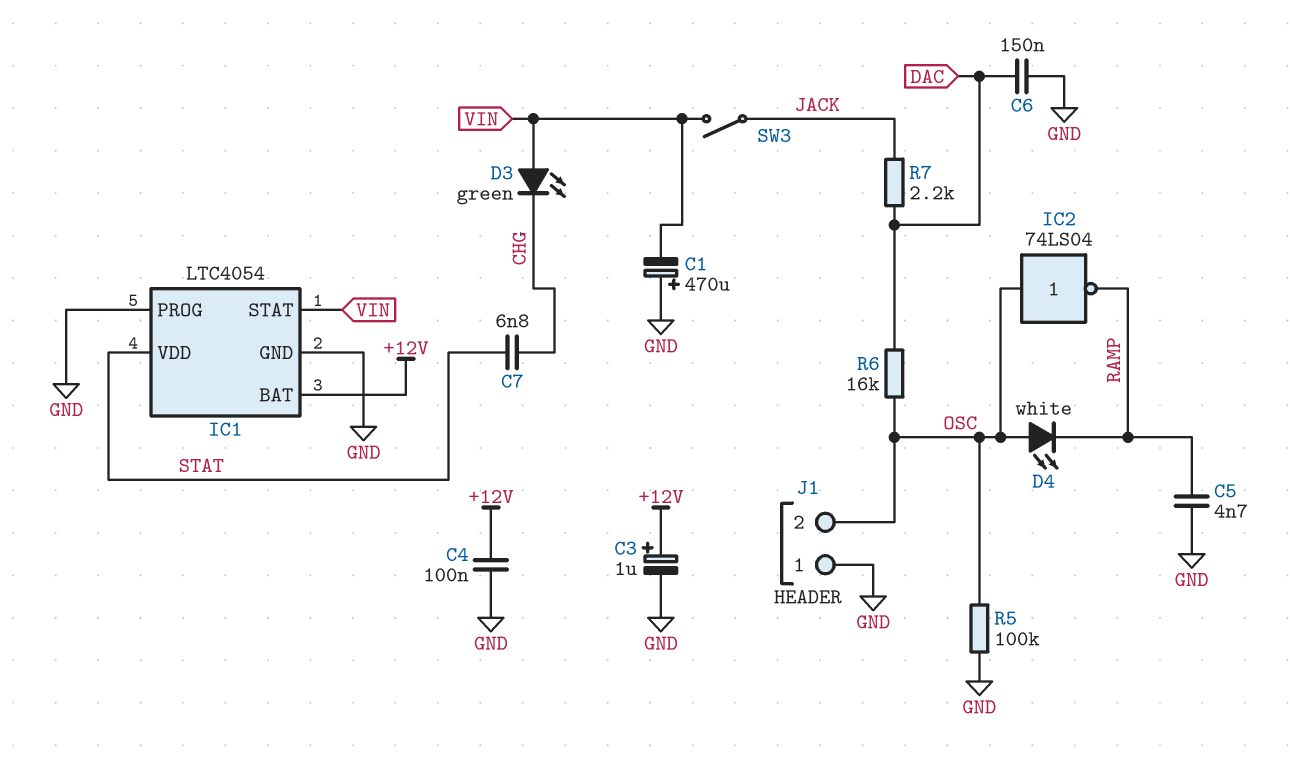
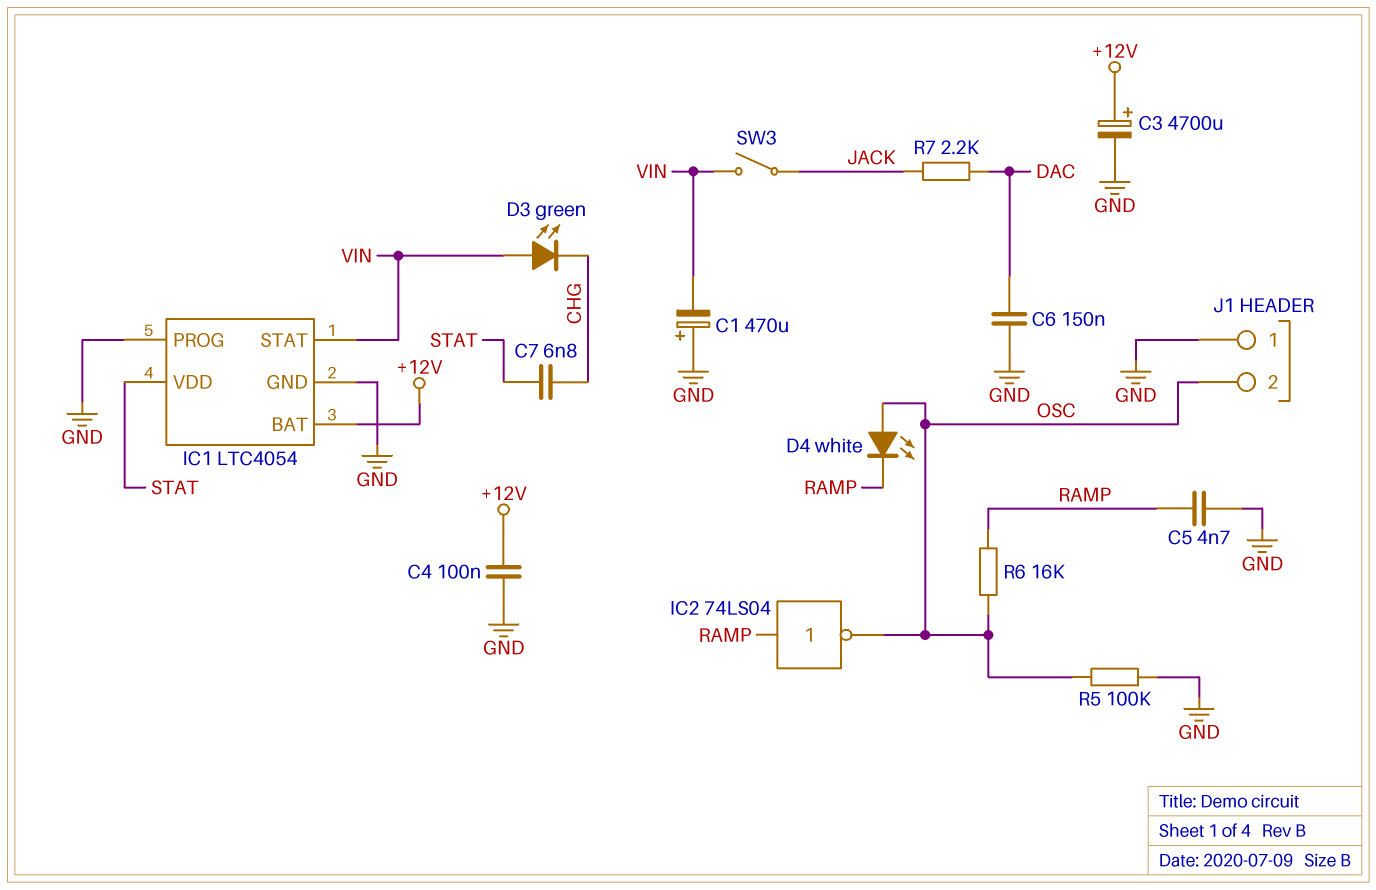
C3: 1uF (plus +12V, minus GND) -> 4700uF (plus +12V, minus GND)
IC2: NOT 74LS04 (in OSC, out RAMP) -> NOT 74LS04 (in RAMP, out OSC)
R6: 16k (DAC, OSC) -> 16k (OSC, RAMP)

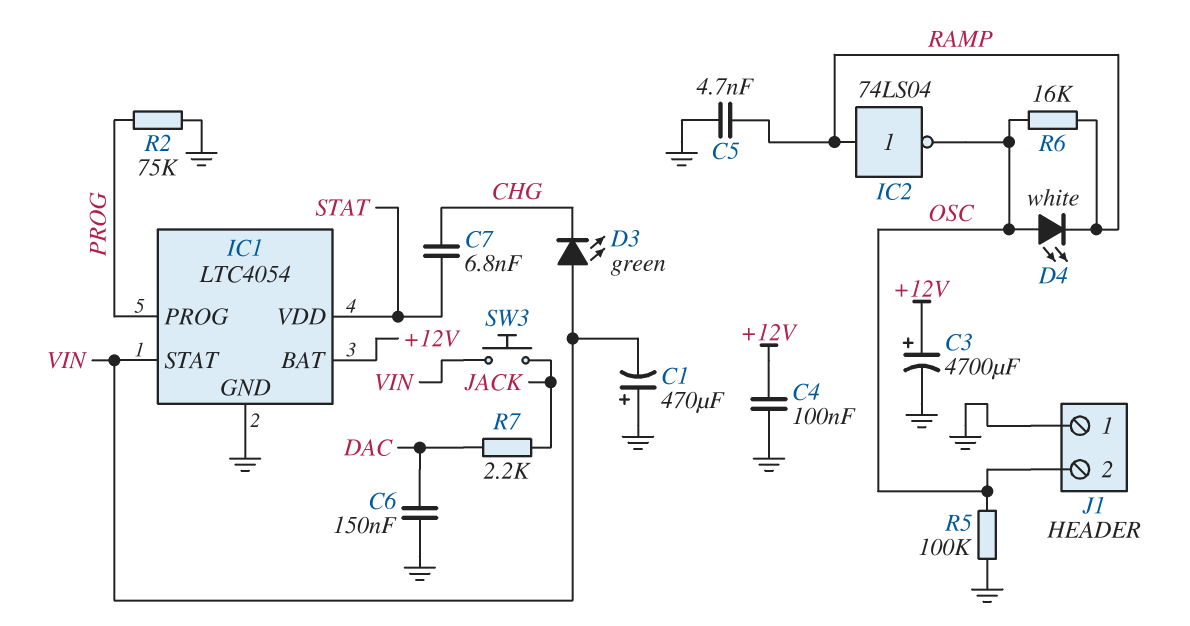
IC1 pin PROG: GND -> PROG
R2: none -> 75k (GND, PROG)
SW3: switch (JACK, VIN) -> button (JACK, VIN)

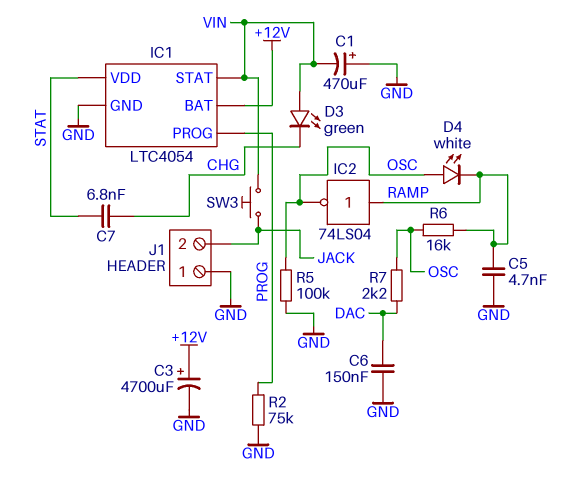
C4: 100nF (+12V, GND) -> none
J1 pin 2: OSC -> JACK
R7: 2.2k (DAC, JACK) -> 2.2k (DAC, OSC)

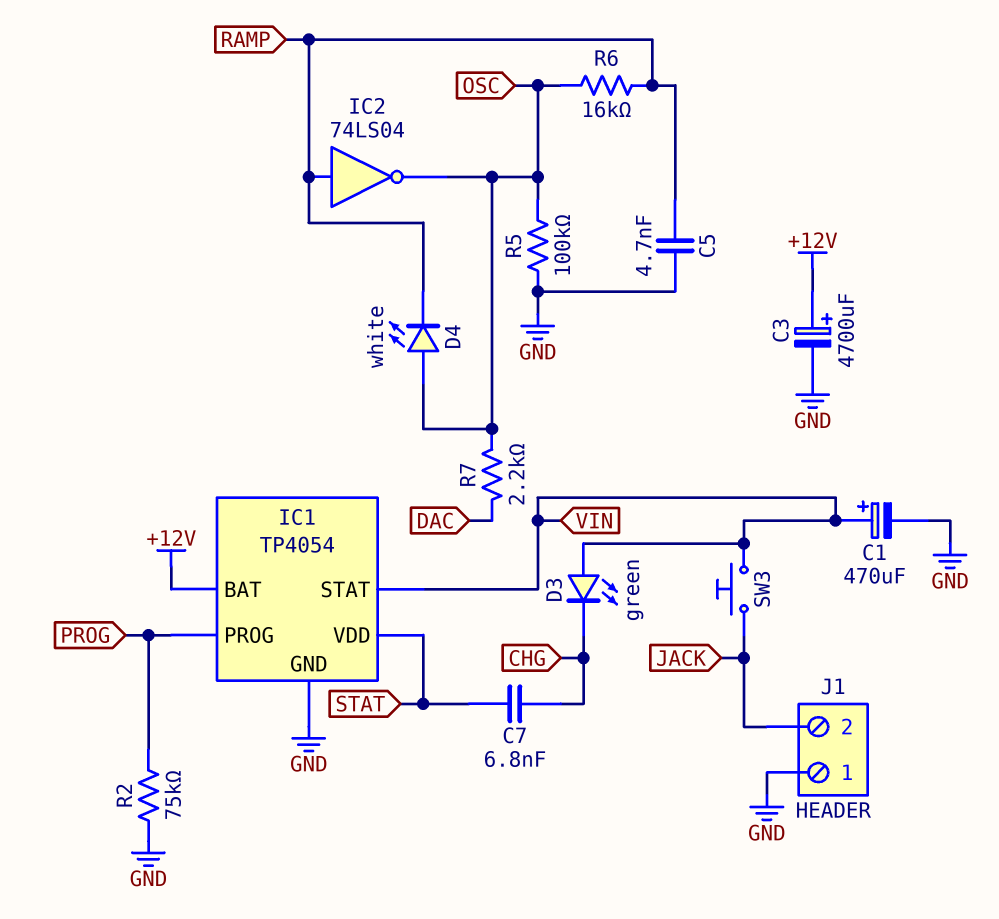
C1: 470uF (plus GND, minus VIN) -> 470uF (plus VIN, minus GND)
C6: 150nF (DAC, GND) -> none
IC1: LTC4054 -> TP4054

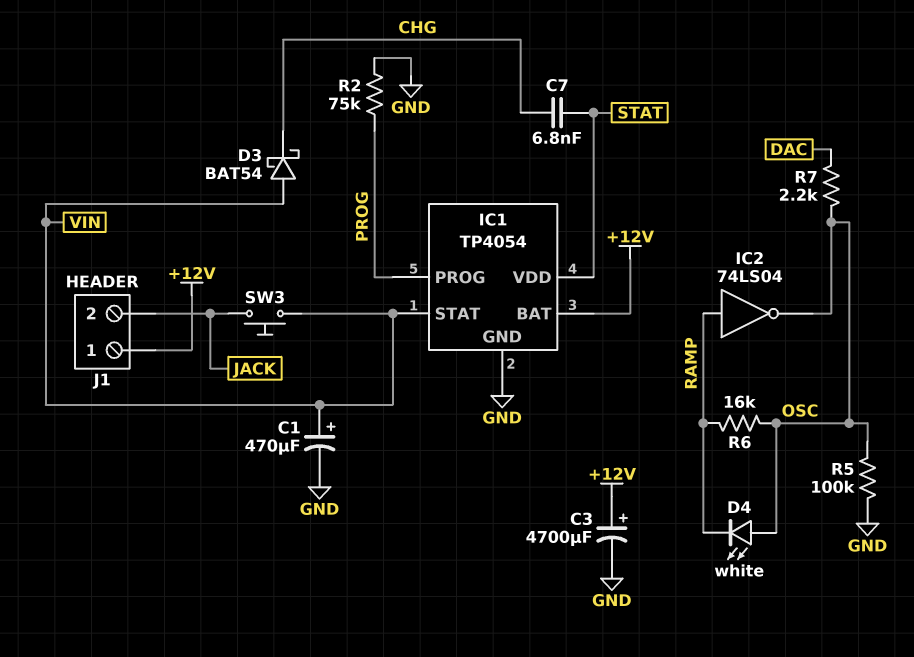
C5: 4.7nF (GND, RAMP) -> none
D3: LED green (A VIN, K CHG) -> schottky BAT54 (A VIN, K CHG)
J1 pin 1: GND -> +12V

